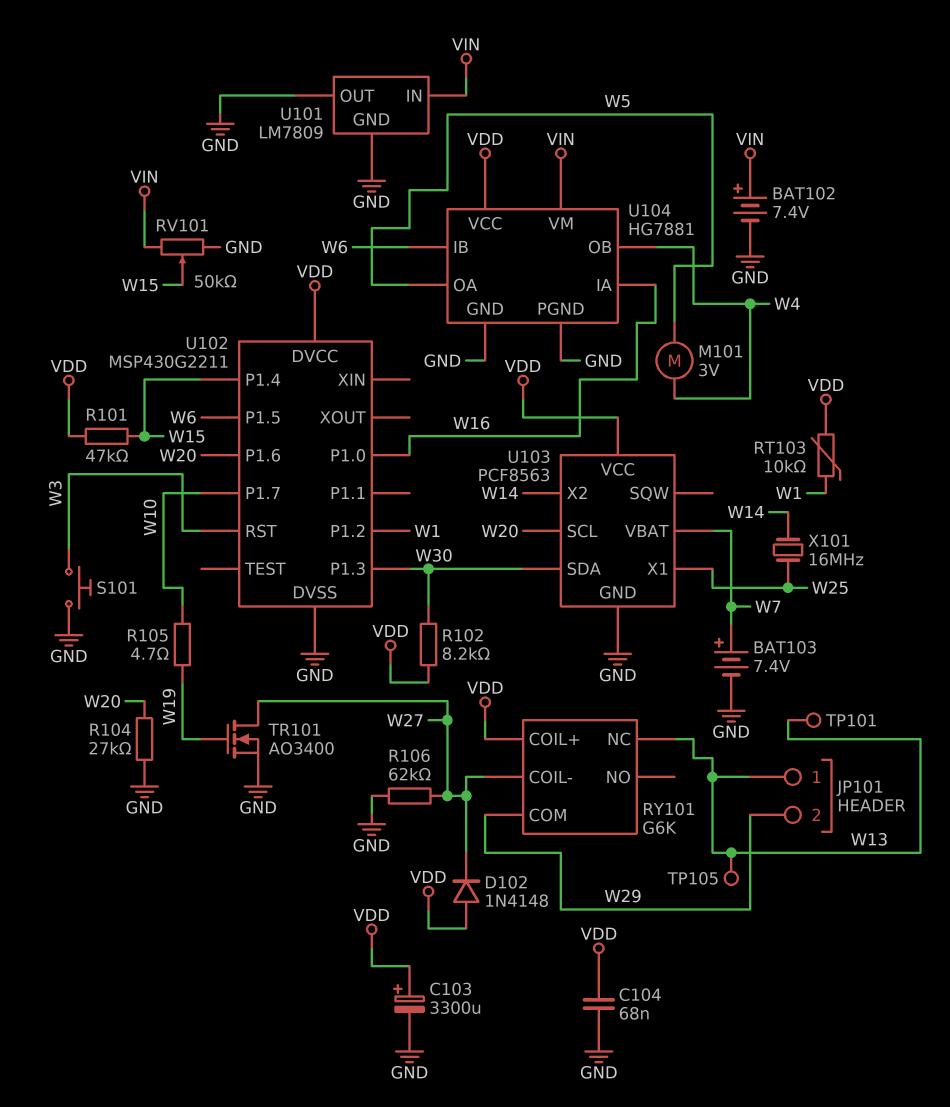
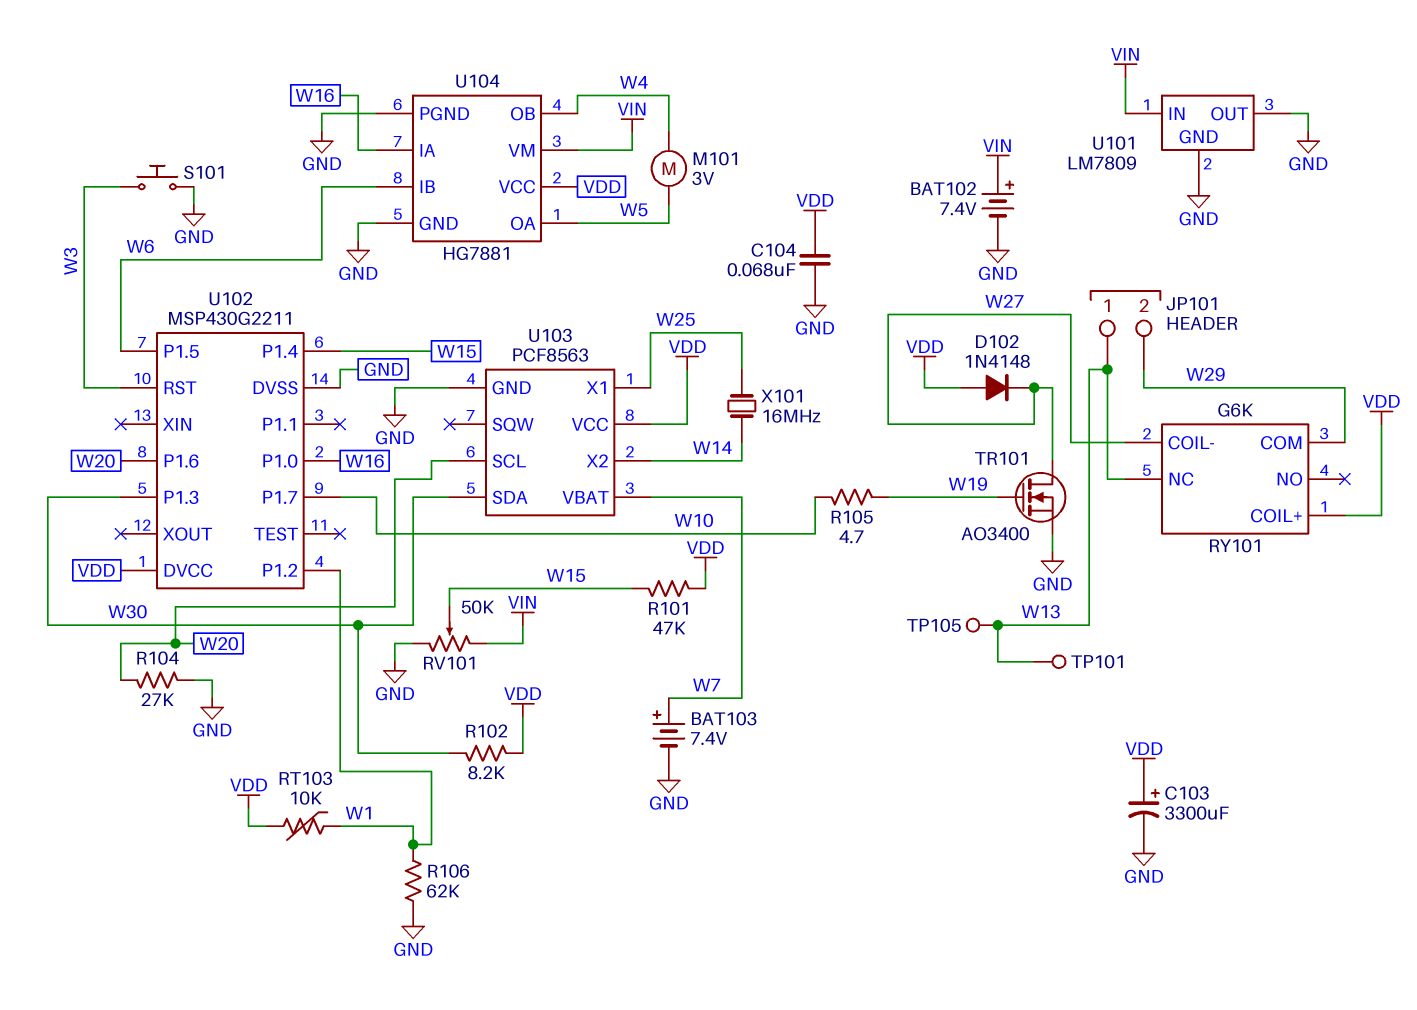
R106: 62k (GND, W27) -> 62k (GND, W1)

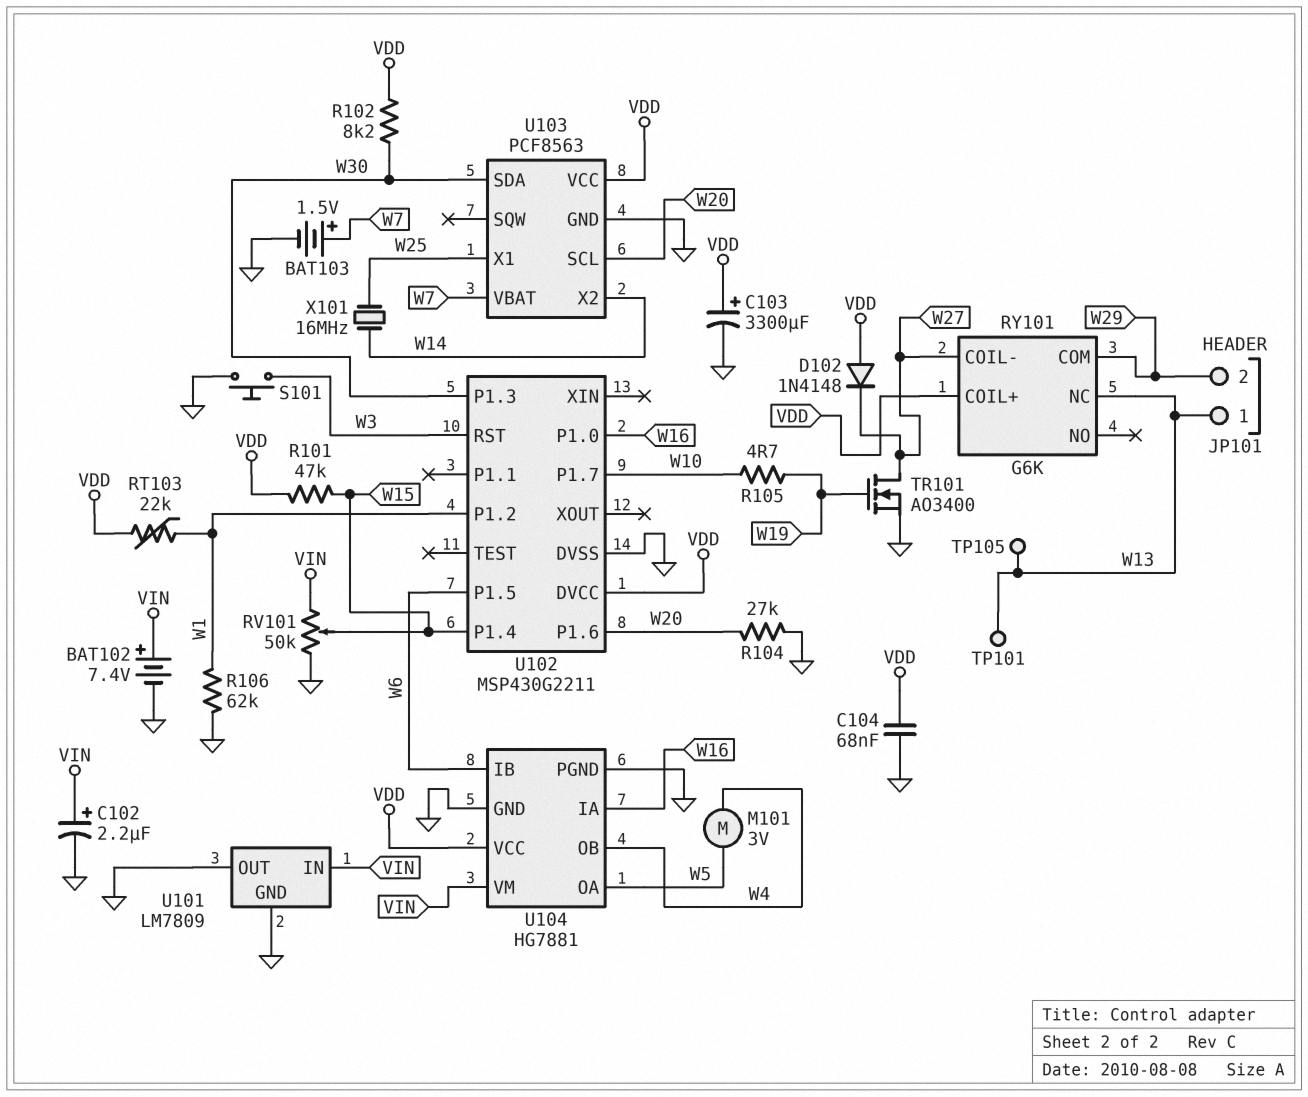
BAT103: 7.4V (plus W7, minus GND) -> 1.5V (plus W7, minus GND)
C102: none -> 2.2uF (plus VIN, minus GND)
RT103: 10k (VDD, W1) -> 22k (VDD, W1)

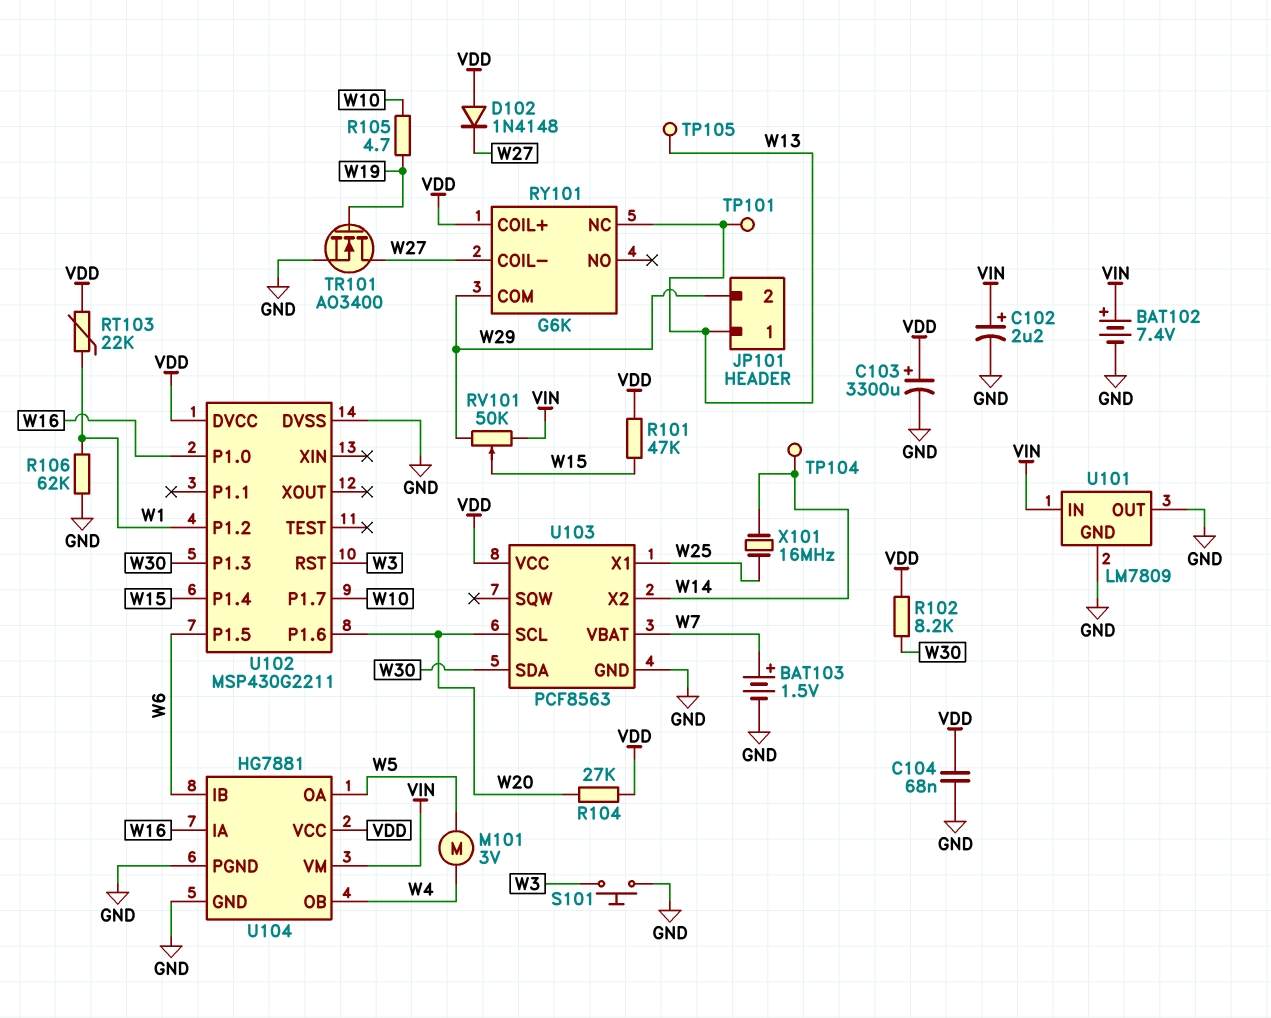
R104: 27k (GND, W20) -> 27k (VDD, W20)
RV101: 50k (GND, VIN, wiper W15) -> 50k (VIN, W29, wiper W15)
TP104: none -> test point (W14)

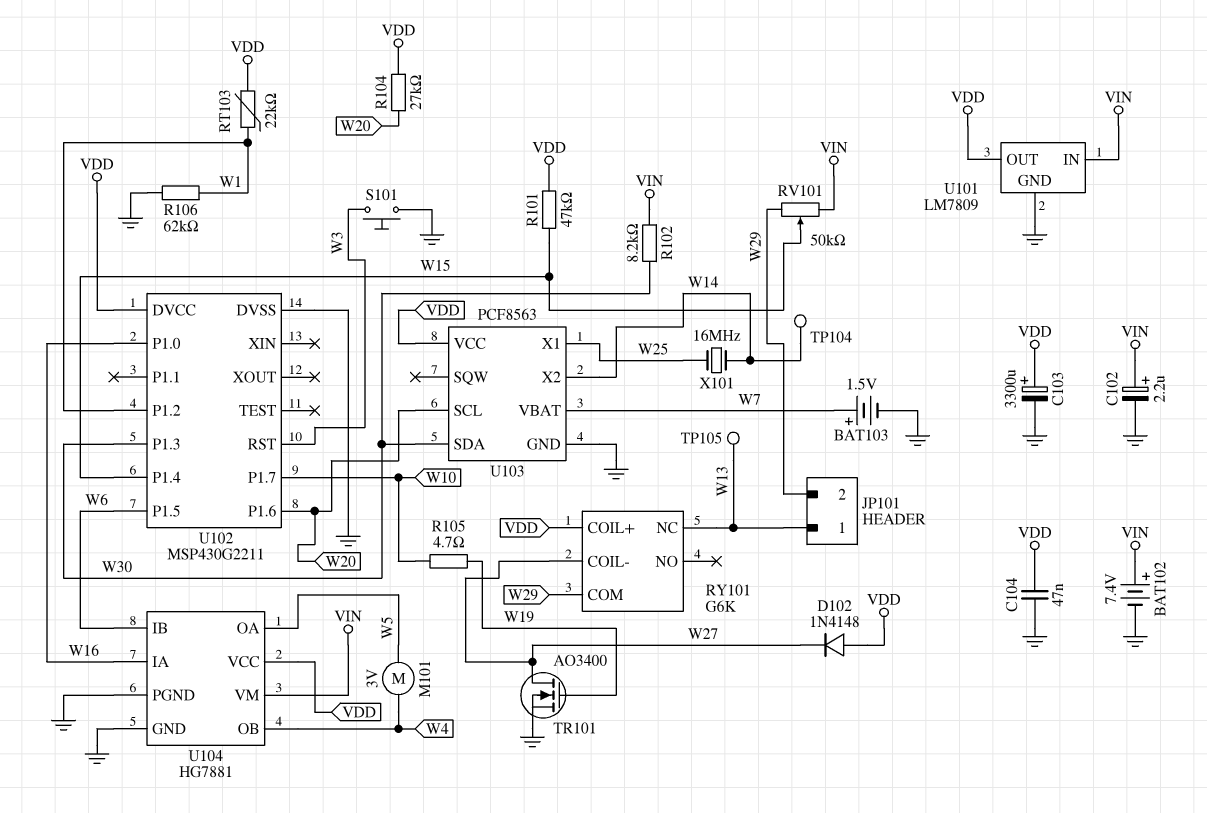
C104: 68nF (GND, VDD) -> 47nF (GND, VDD)
R102: 8.2k (VDD, W30) -> 8.2k (VIN, W30)
TP101: test point (W13) -> none
U101 pin OUT: GND -> VDD

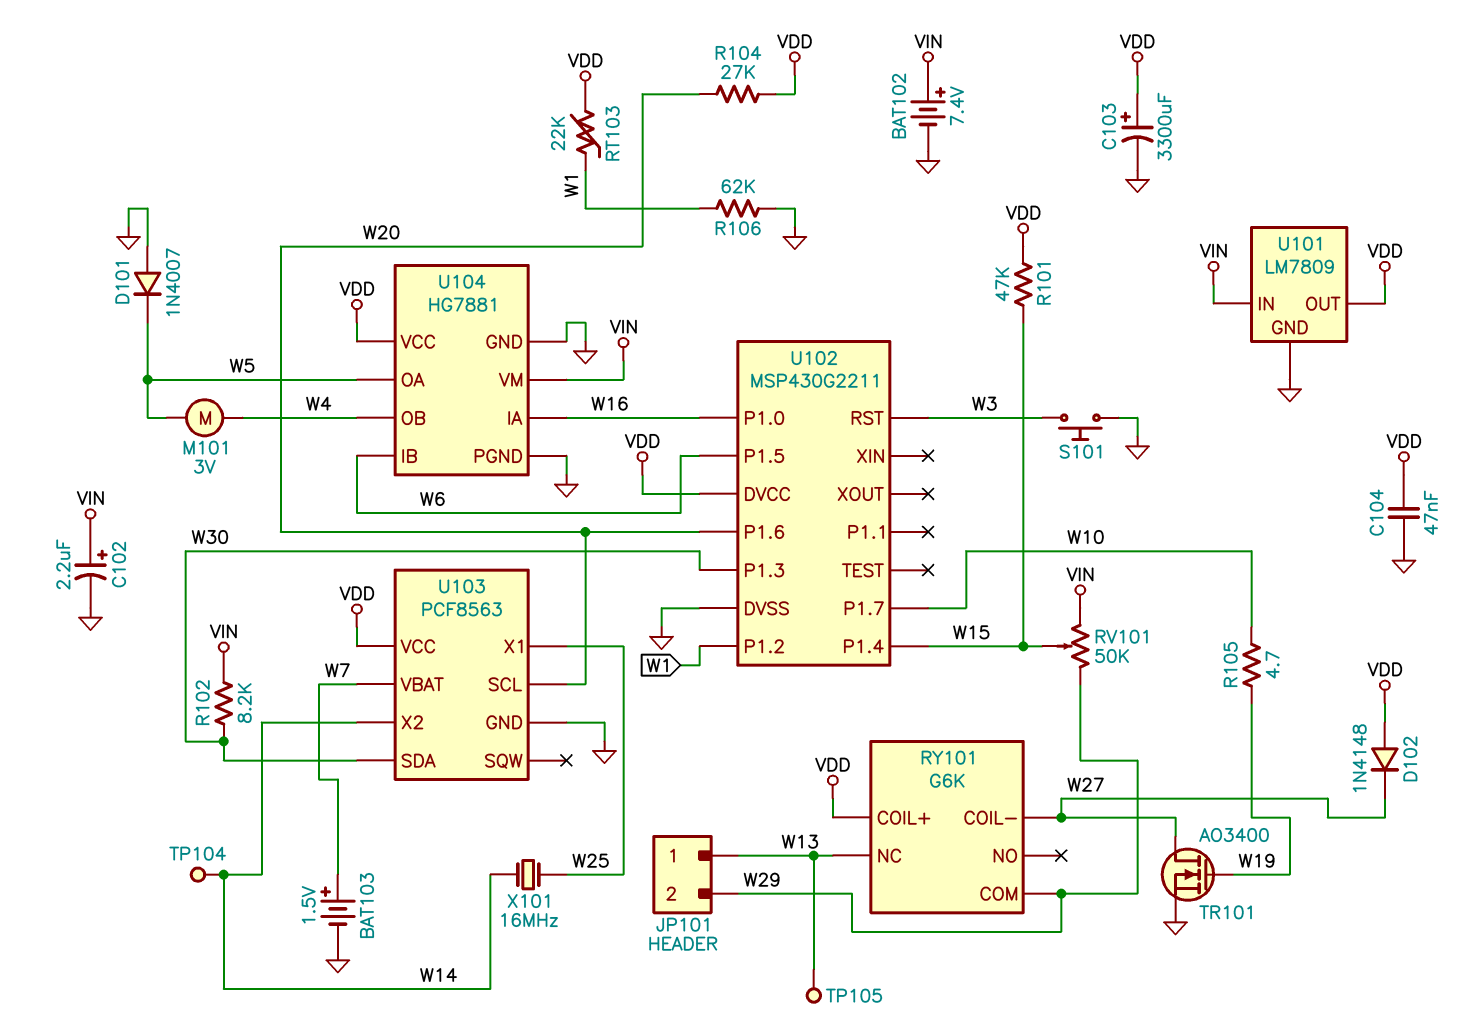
D101: none -> diode 1N4007 (A GND, K W5)

